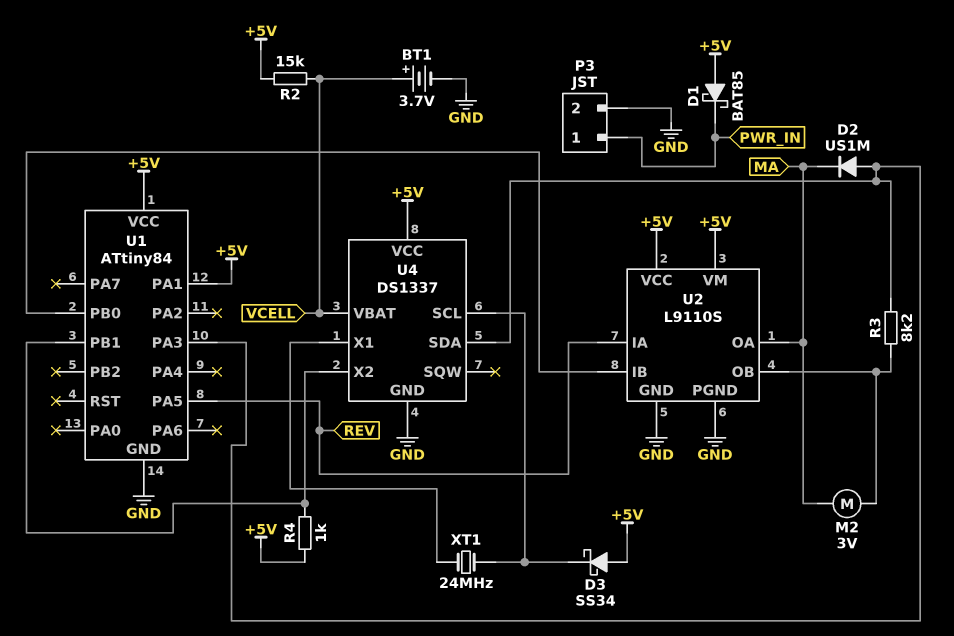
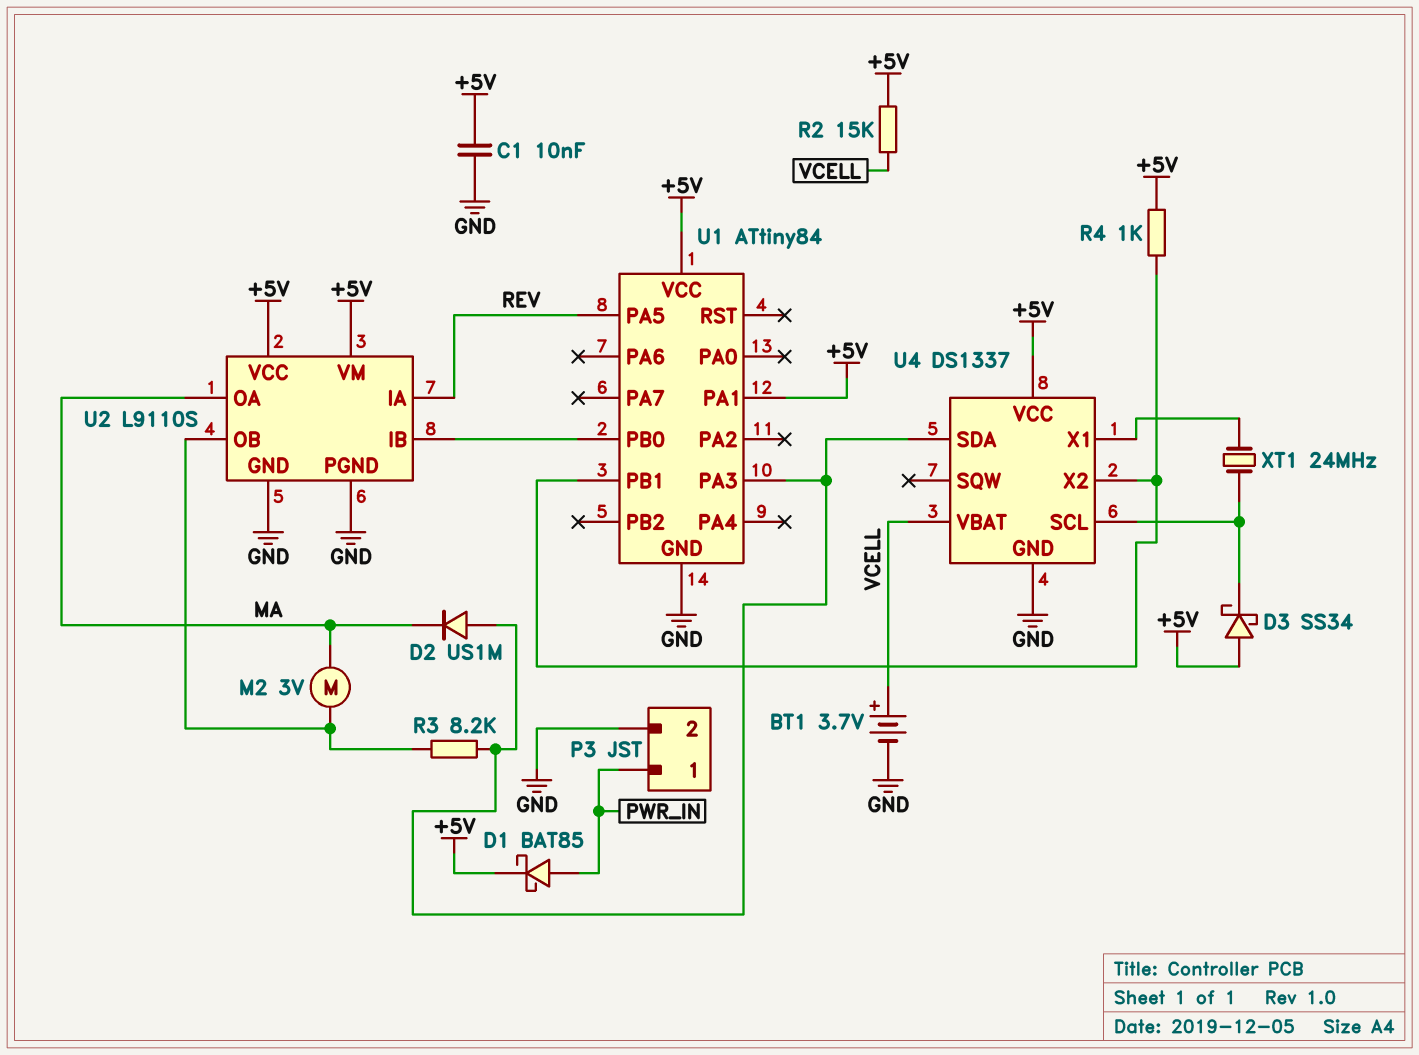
C1: none -> 10nF (+5V, GND)
D1: schottky BAT85 (A +5V, K PWR_IN) -> schottky BAT85 (A PWR_IN, K +5V)

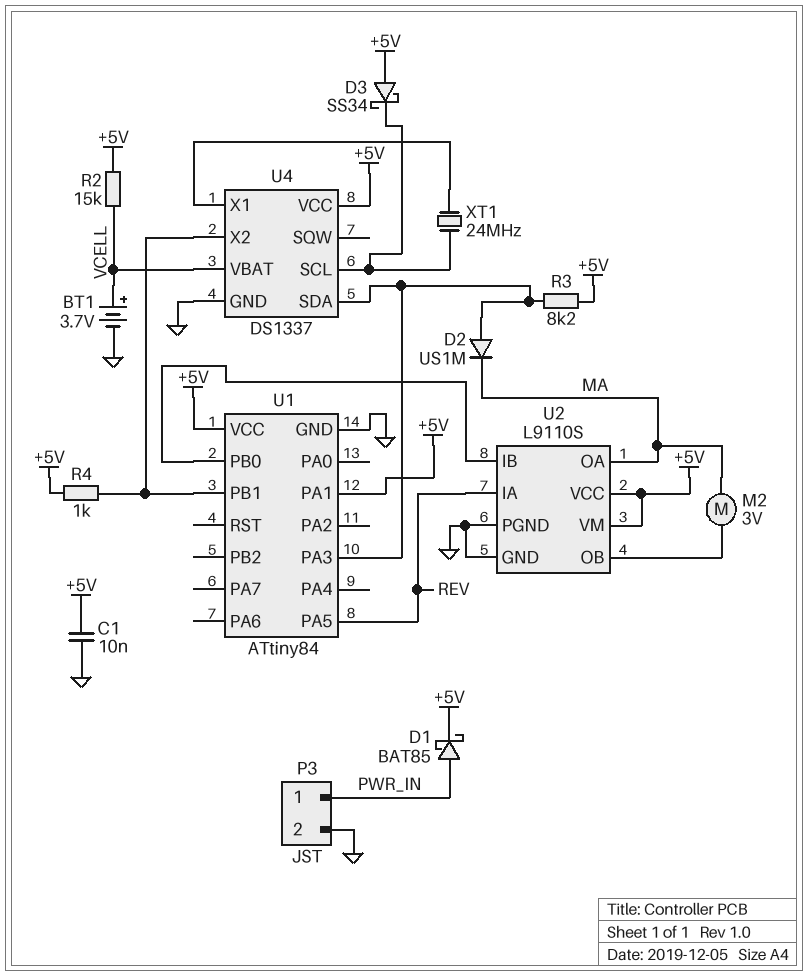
R3: 8.2k (U1/PA3, U2/OB) -> 8.2k (+5V, U1/PA3)

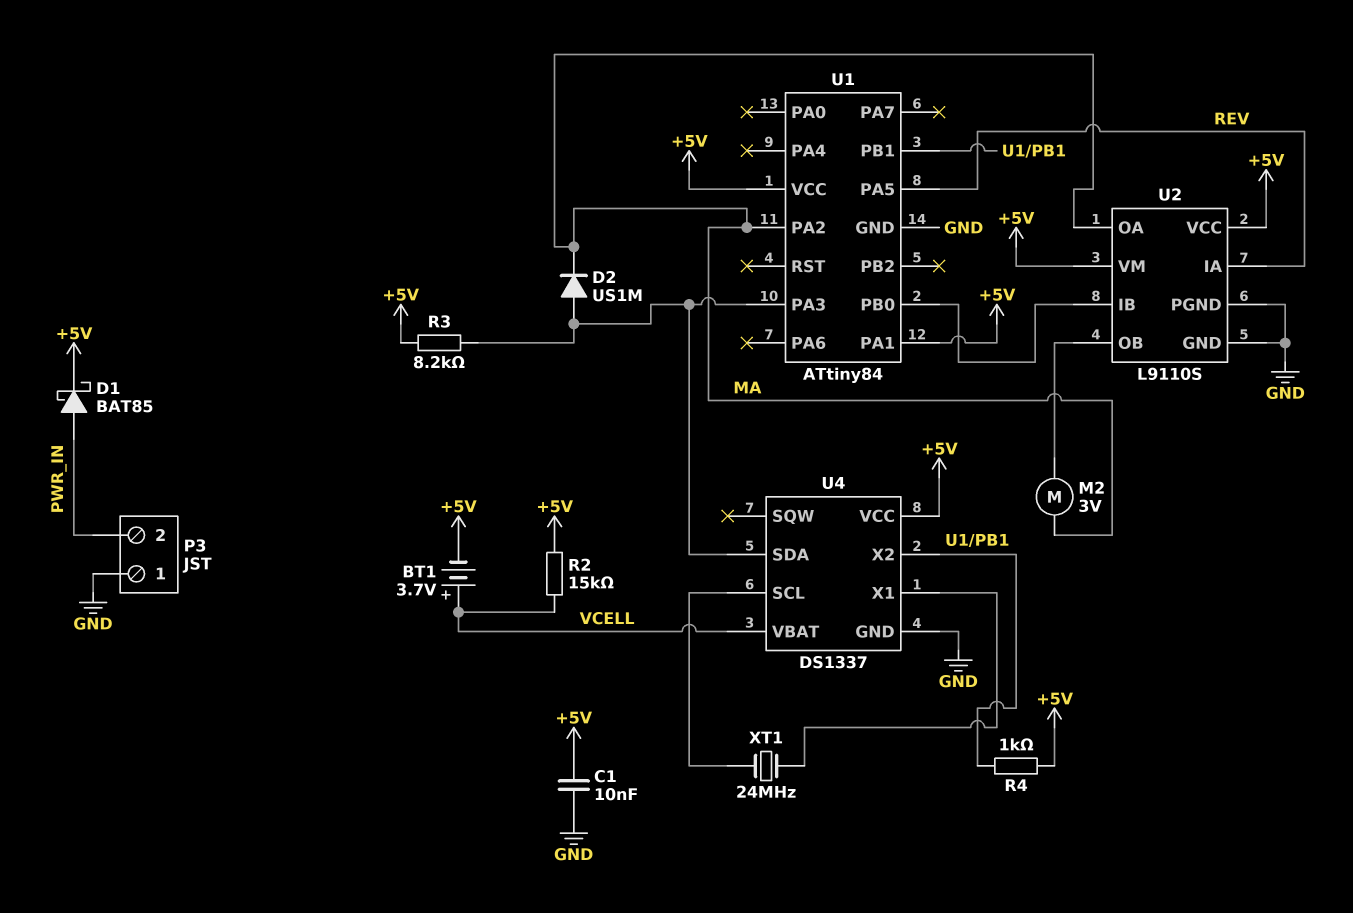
BT1: 3.7V (plus VCELL, minus GND) -> 3.7V (plus VCELL, minus +5V)
D3: schottky SS34 (A +5V, K U4/SCL) -> none
P3 pin 1: PWR_IN -> GND
P3 pin 2: GND -> PWR_IN
U1 pin PA2: none -> MA

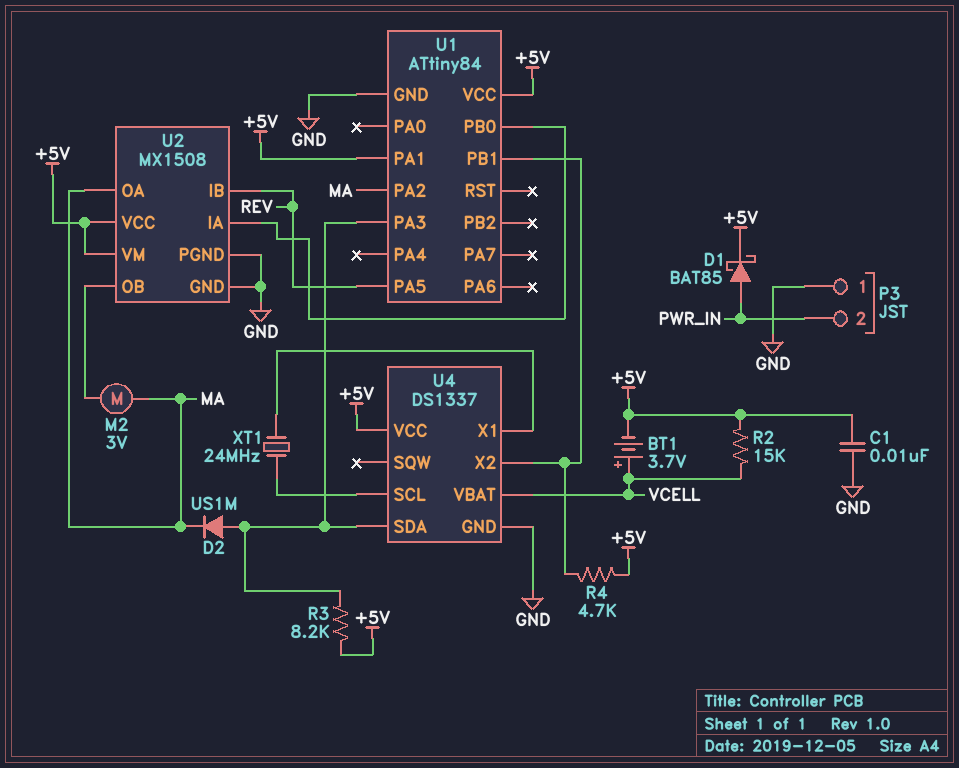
R4: 1k (+5V, U1/PB1) -> 4.7k (+5V, U1/PB1)
U2: L9110S -> MX1508
U2 pin IA: REV -> U1/PB0
U2 pin IB: U1/PB0 -> REV

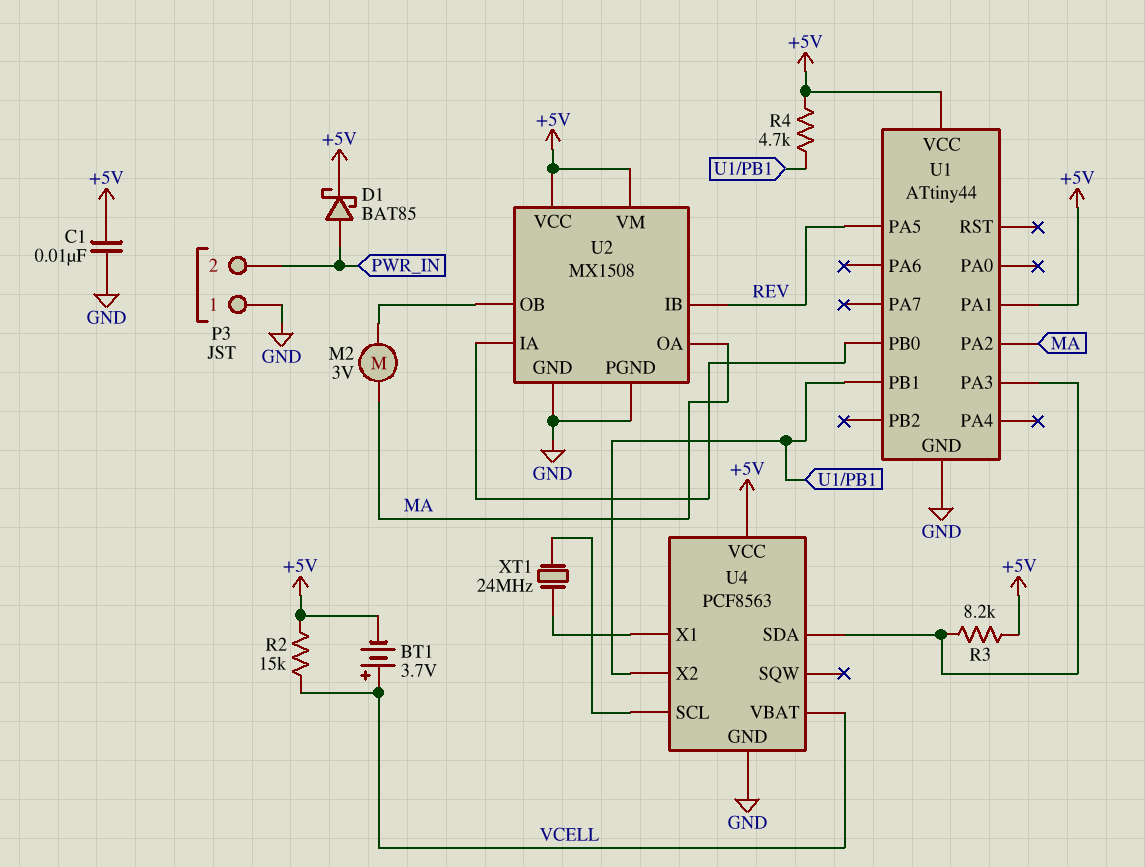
D2: diode US1M (A U1/PA3, K MA) -> none
U1: ATtiny84 -> ATtiny44
U4: DS1337 -> PCF8563

